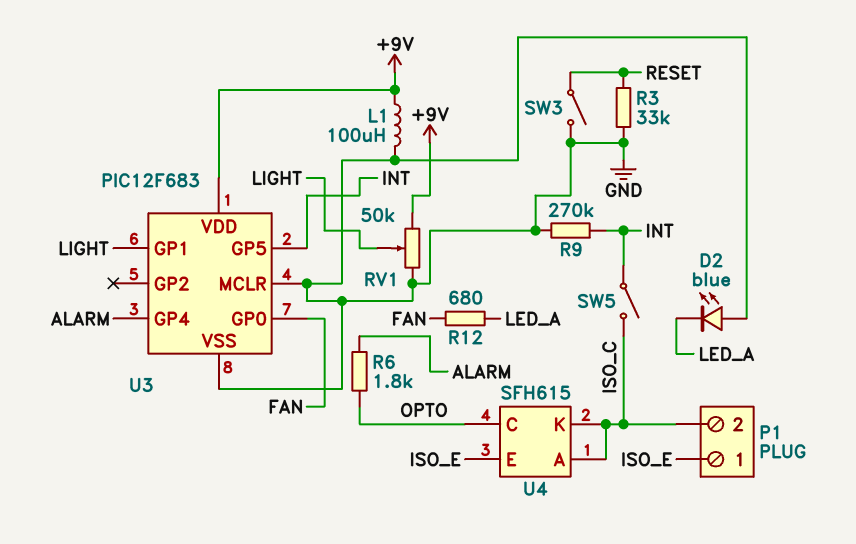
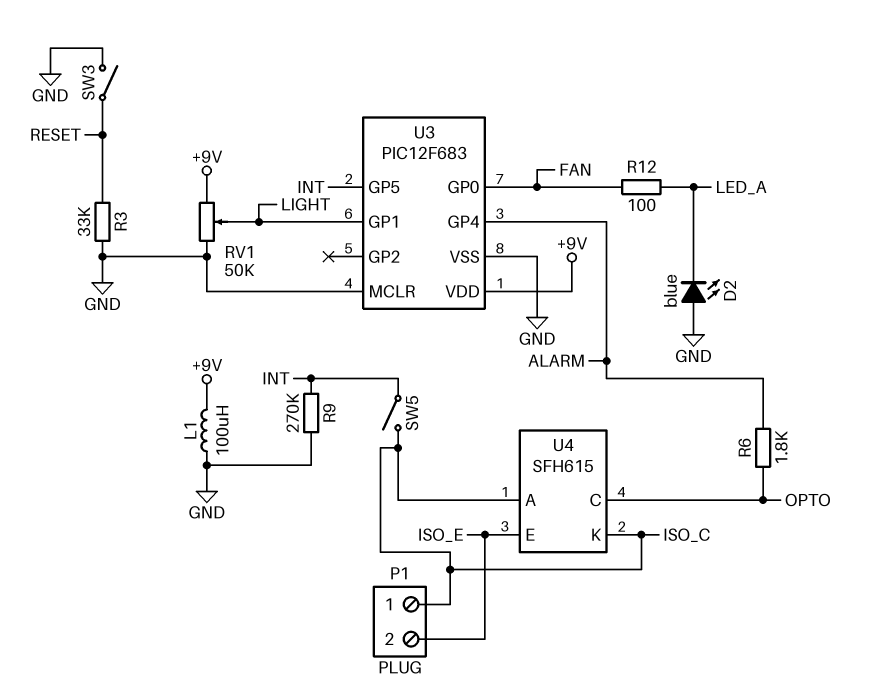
P1 pin 1: ISO_E -> ISO_C
P1 pin 2: ISO_C -> ISO_E
R12: 680 (FAN, LED_A) -> 100 (FAN, LED_A)

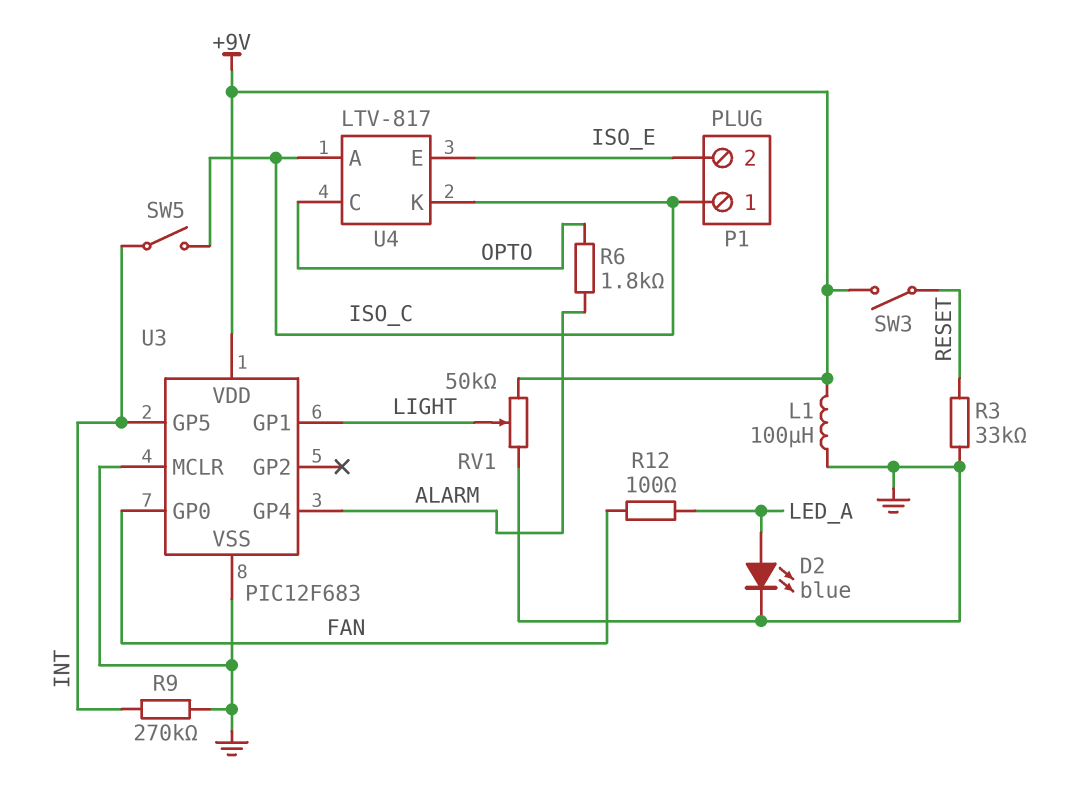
D2: LED blue (A GND, K LED_A) -> LED blue (A LED_A, K GND)
SW3: switch (GND, RESET) -> switch (+9V, RESET)
U4: SFH615 -> LTV-817

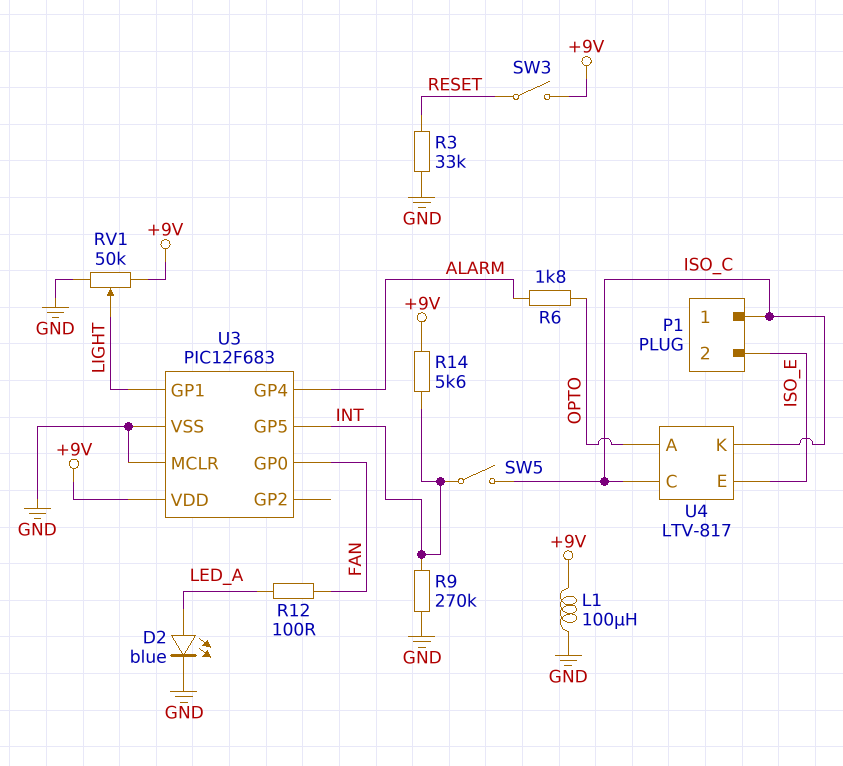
R14: none -> 5.6k (+9V, INT)
U4 pin A: ISO_C -> OPTO
U4 pin C: OPTO -> ISO_C

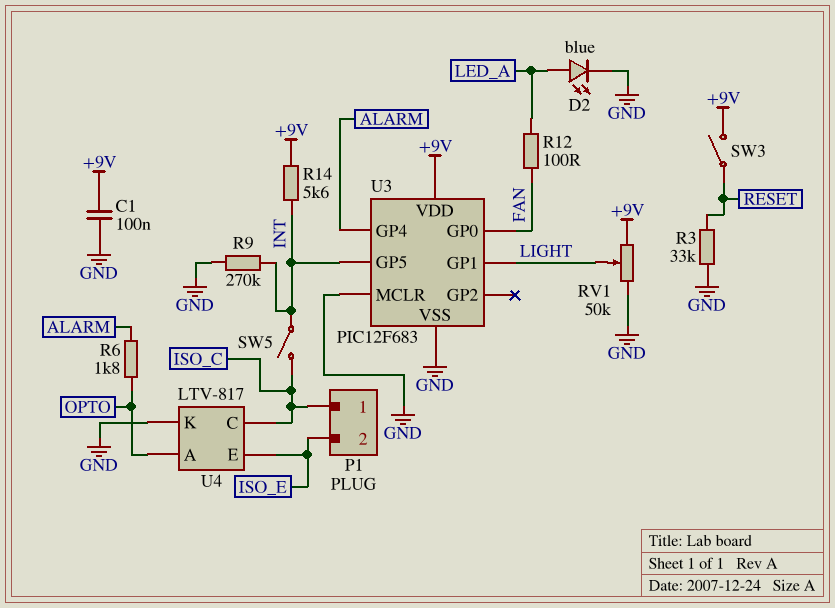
C1: none -> 100nF (+9V, GND)
L1: 100uH (+9V, GND) -> none
U4 pin K: ISO_C -> GND

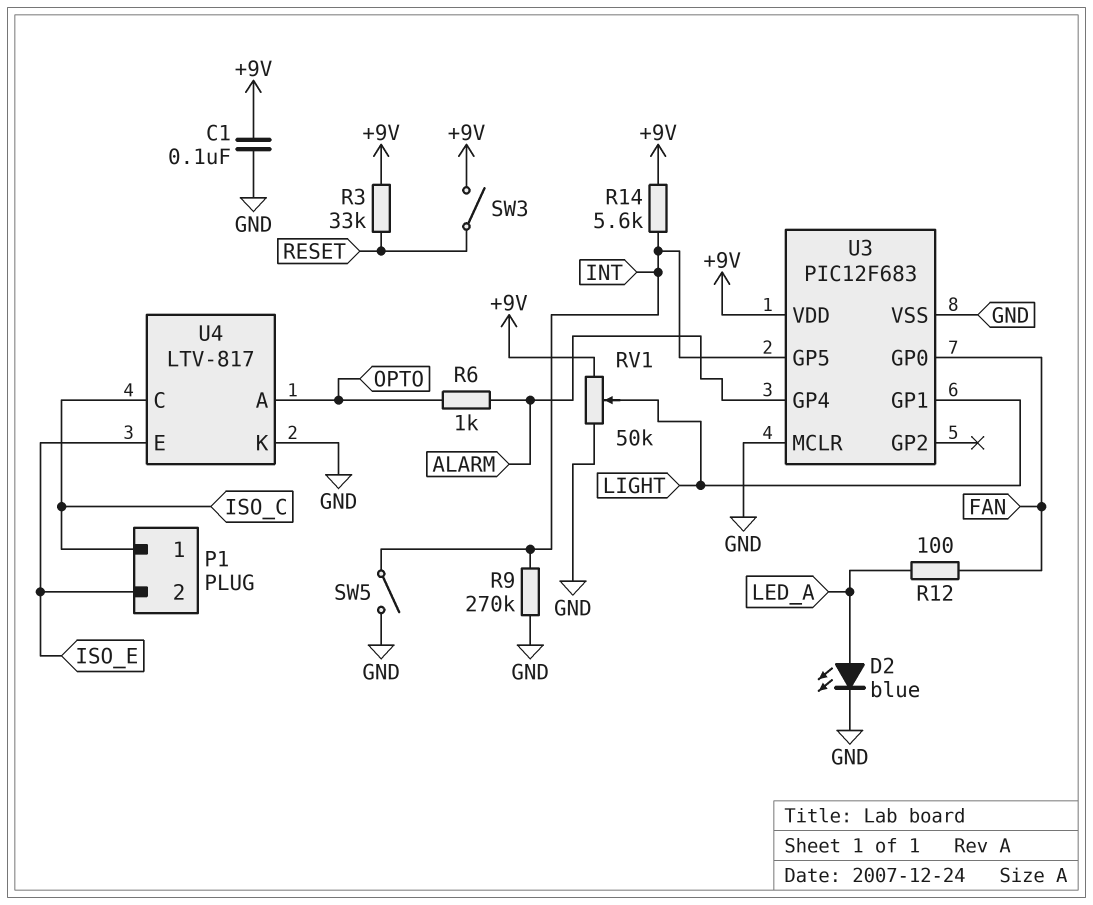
R3: 33k (GND, RESET) -> 33k (+9V, RESET)
R6: 1.8k (ALARM, OPTO) -> 1k (ALARM, OPTO)
SW5: switch (INT, ISO_C) -> switch (GND, INT)

